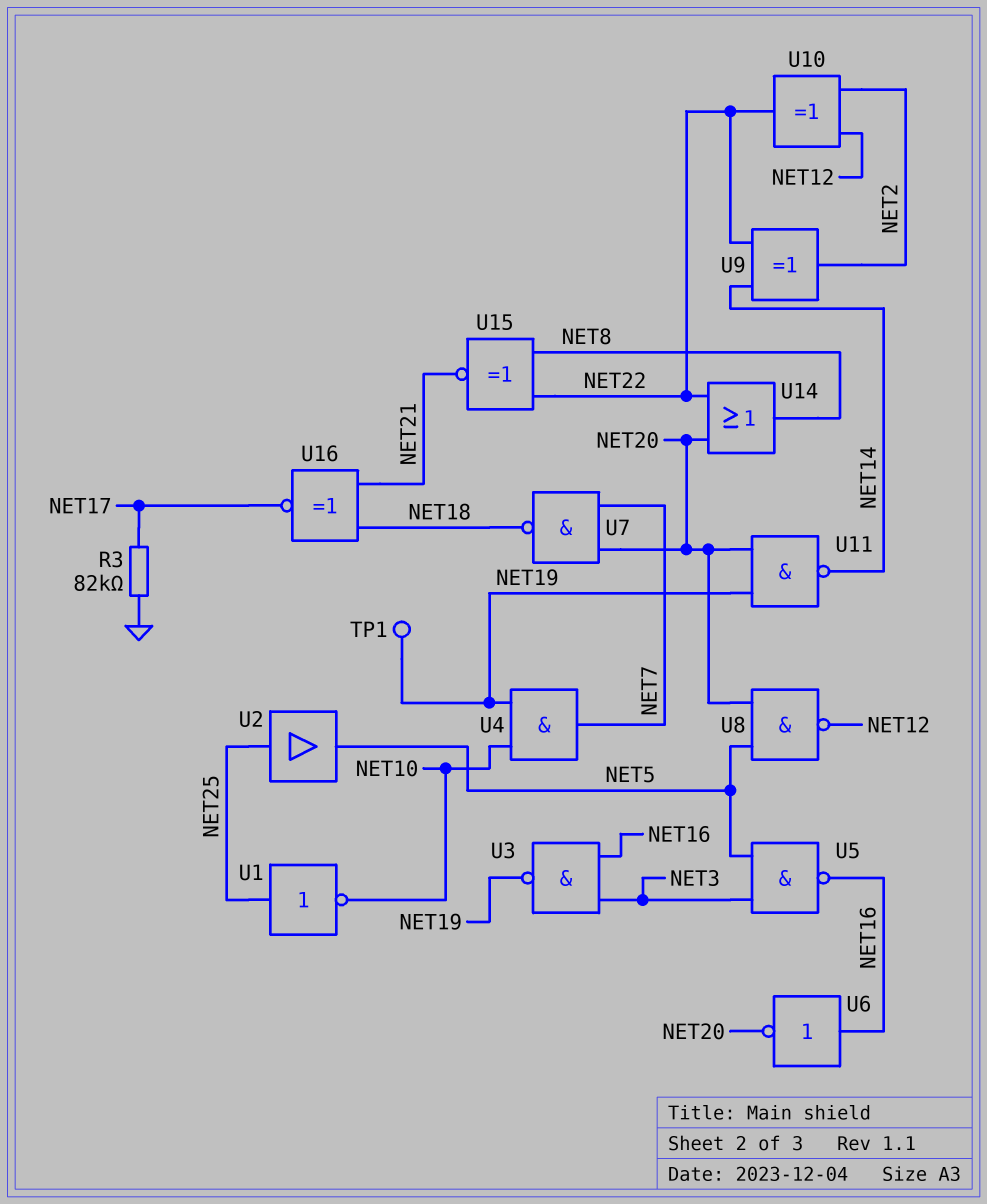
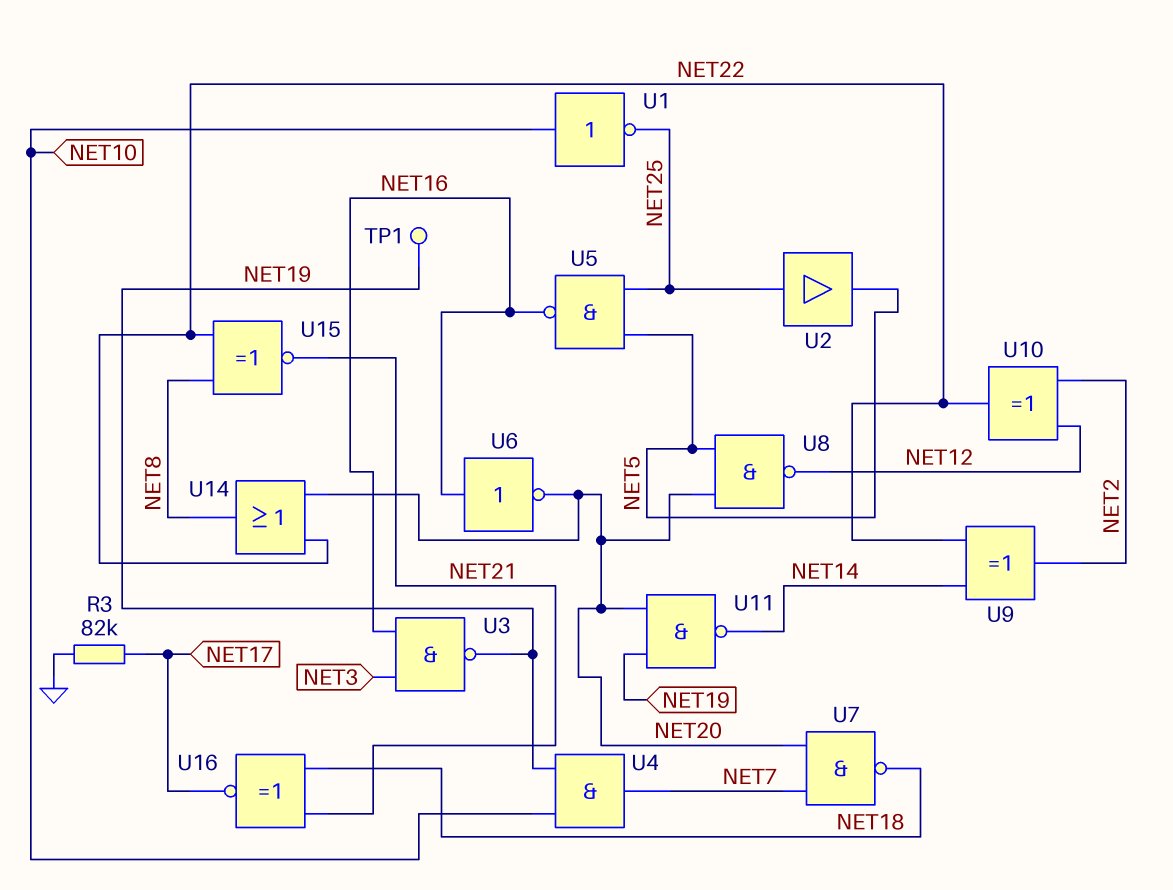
U1: NOT (in NET25, out NET10) -> NOT (in NET10, out NET25)
U5: NAND (in NET3, in NET5, out NET16) -> NAND (in NET5, in NET25, out NET16)

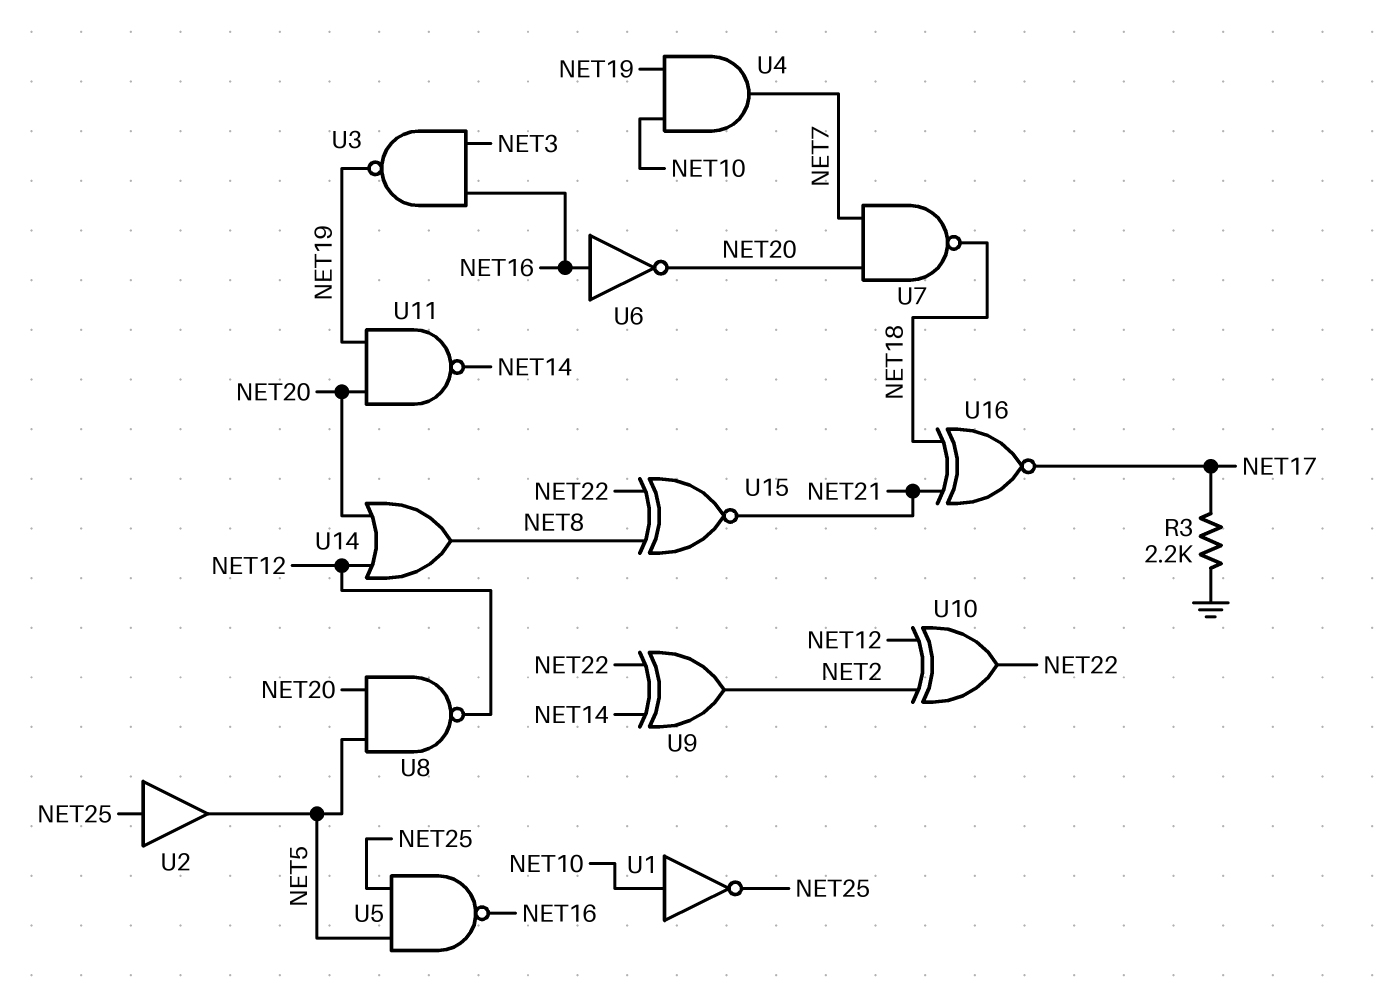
R3: 82k (GND, NET17) -> 2.2k (GND, NET17)
TP1: test point (NET19) -> none
U14: OR (in NET20, in NET22, out NET8) -> OR (in NET12, in NET20, out NET8)

